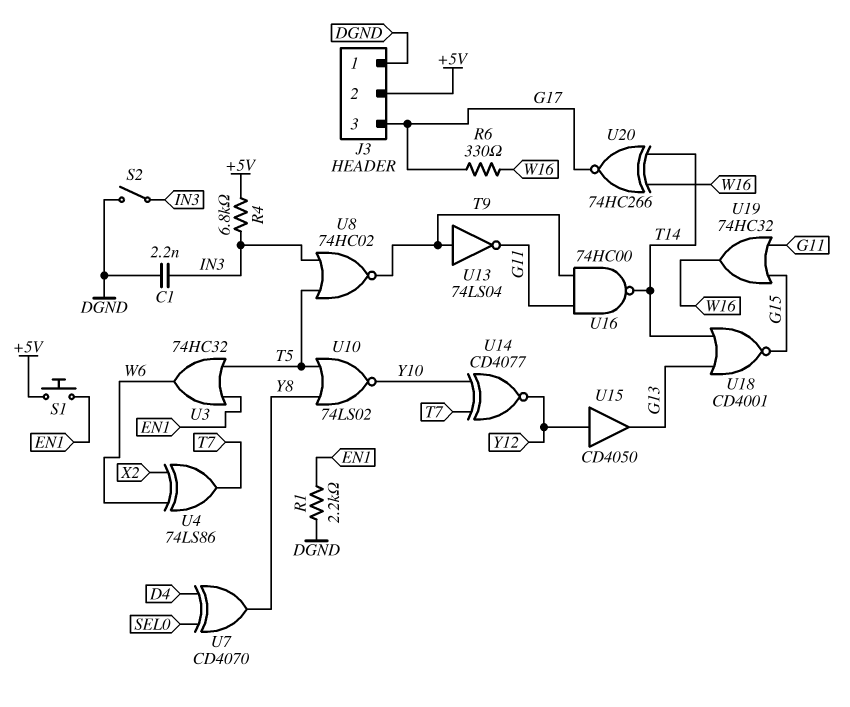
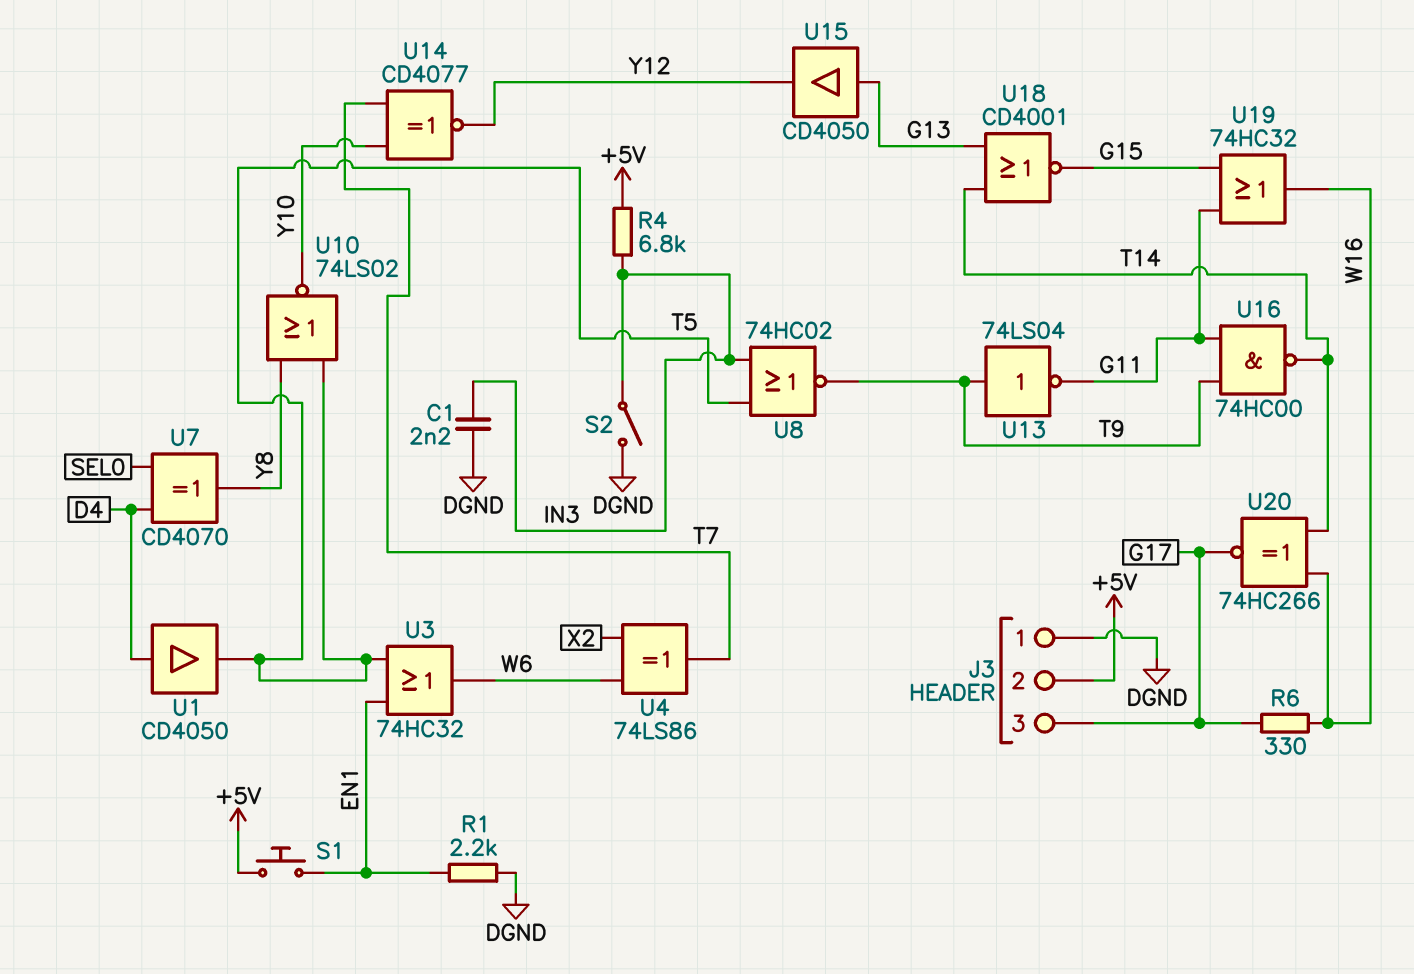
U1: none -> buffer CD4050 (in D4, out T5)
U15: buffer CD4050 (in Y12, out G13) -> buffer CD4050 (in G13, out Y12)

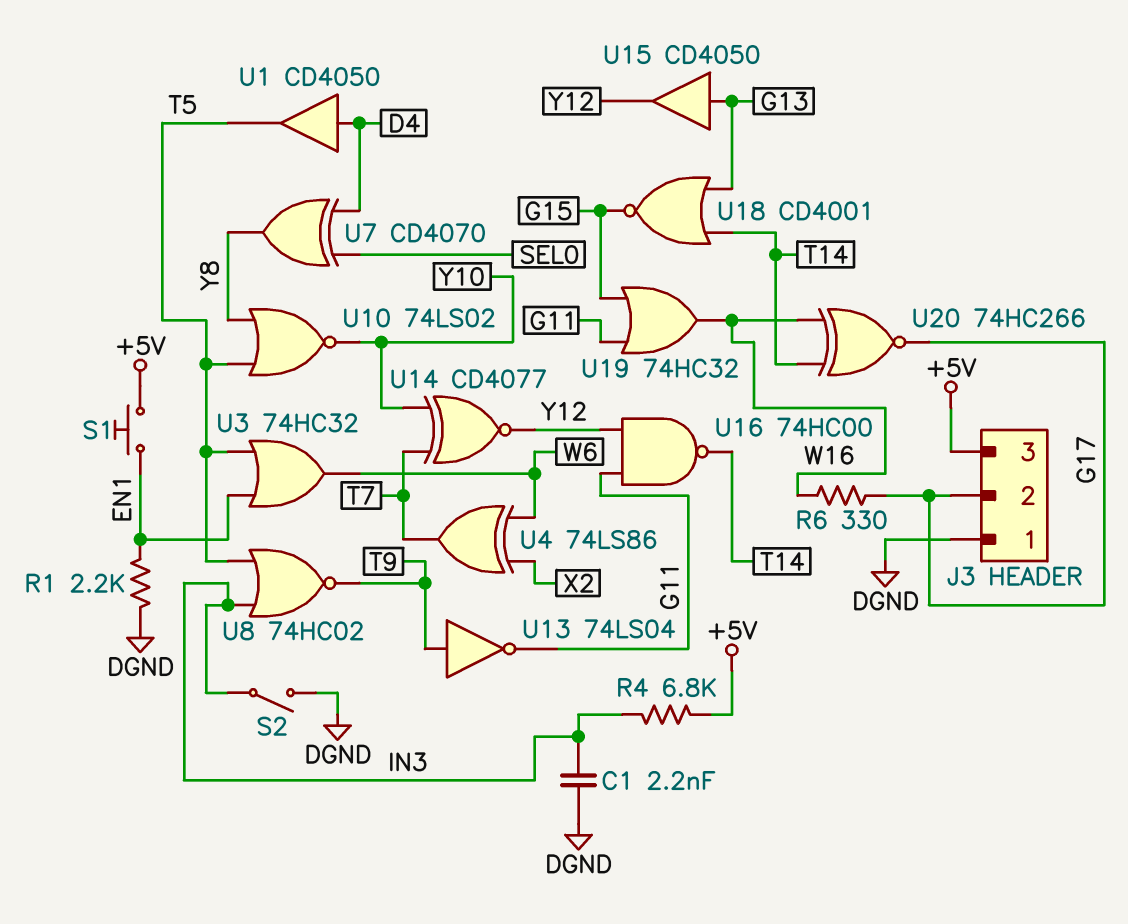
J3 pin 2: +5V -> G17
J3 pin 3: G17 -> +5V
U16: NAND 74HC00 (in G11, in T9, out T14) -> NAND 74HC00 (in G11, in Y12, out T14)

